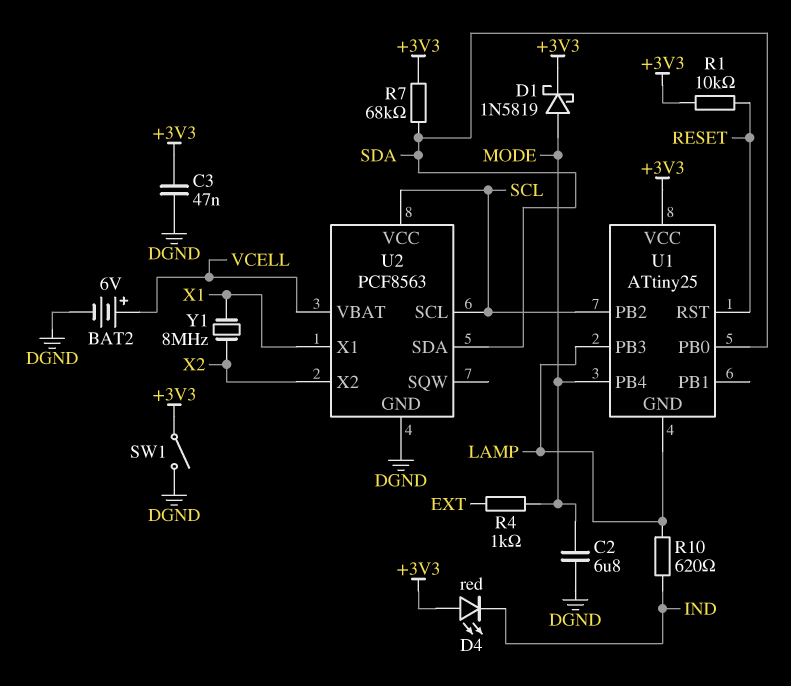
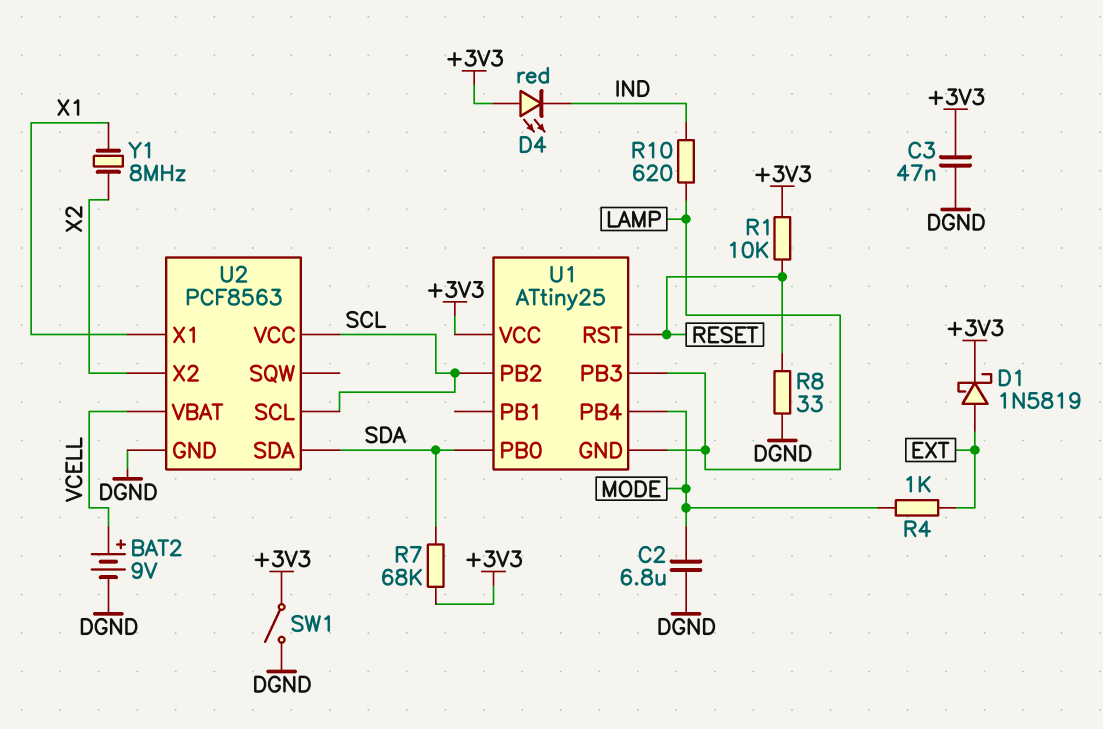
BAT2: 6V (plus VCELL, minus DGND) -> 9V (plus VCELL, minus DGND)
D1: schottky 1N5819 (A MODE, K +3V3) -> schottky 1N5819 (A EXT, K +3V3)
R8: none -> 33 (DGND, RESET)

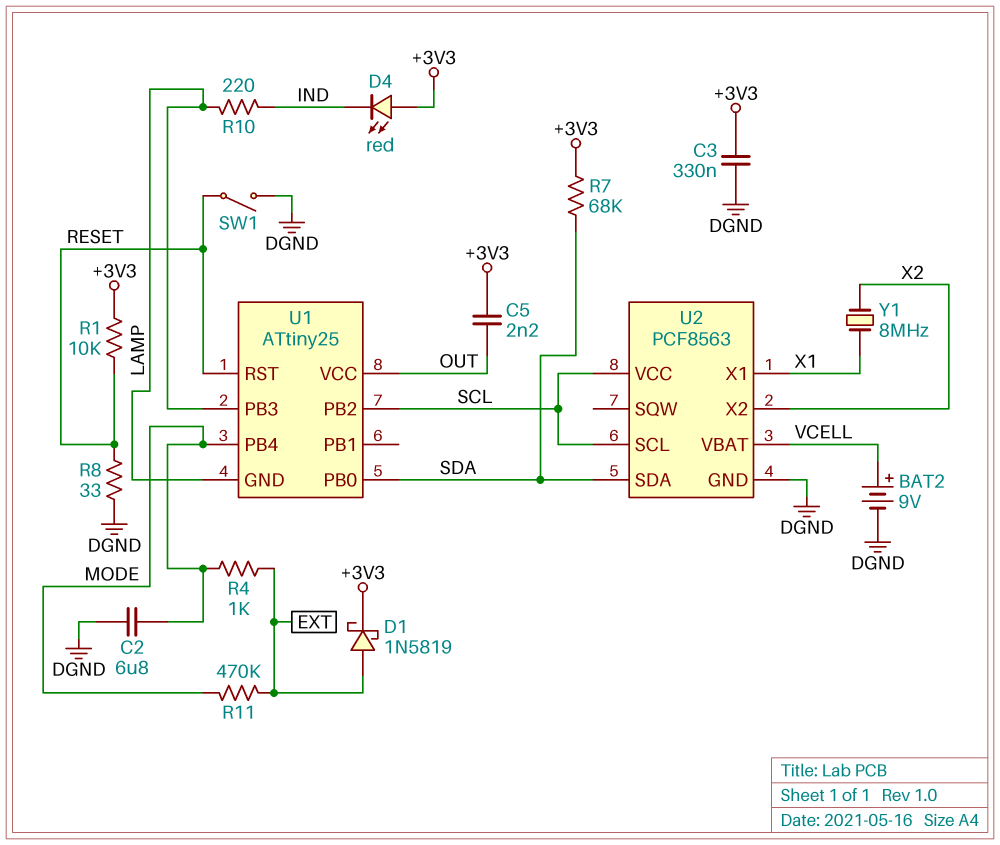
C3: 47nF (+3V3, DGND) -> 330nF (+3V3, DGND)
C5: none -> 2.2nF (+3V3, OUT)
R10: 620 (IND, LAMP) -> 220 (IND, LAMP)
R11: none -> 470k (EXT, MODE)
SW1: switch (+3V3, DGND) -> switch (DGND, RESET)
U1 pin VCC: +3V3 -> OUT

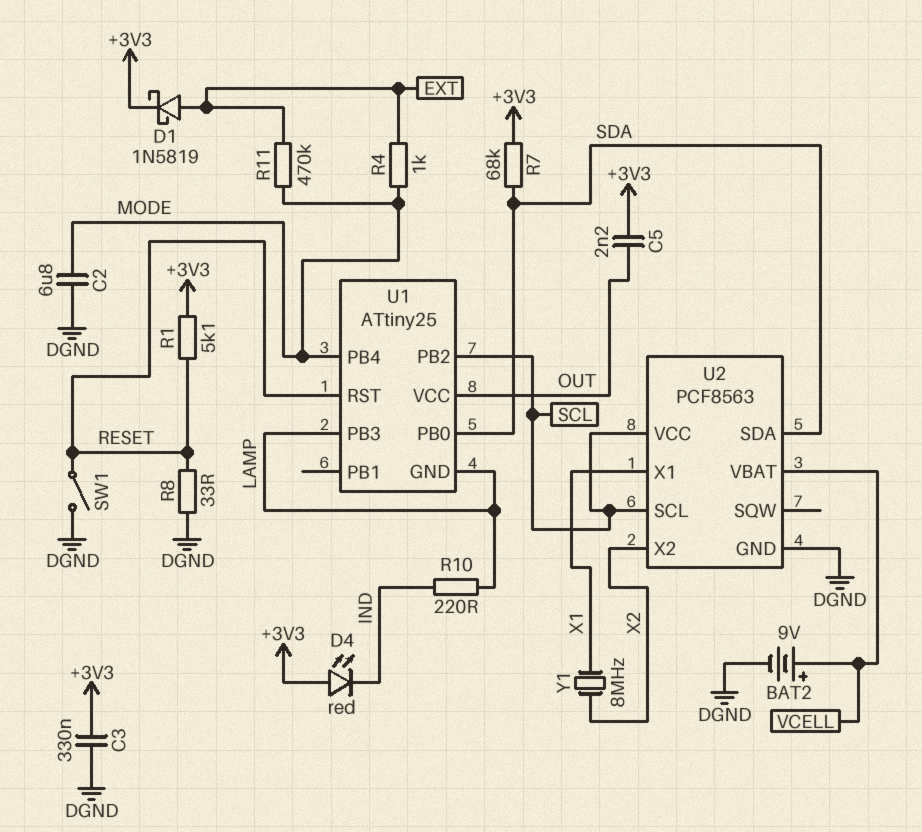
R1: 10k (+3V3, RESET) -> 5.1k (+3V3, RESET)

